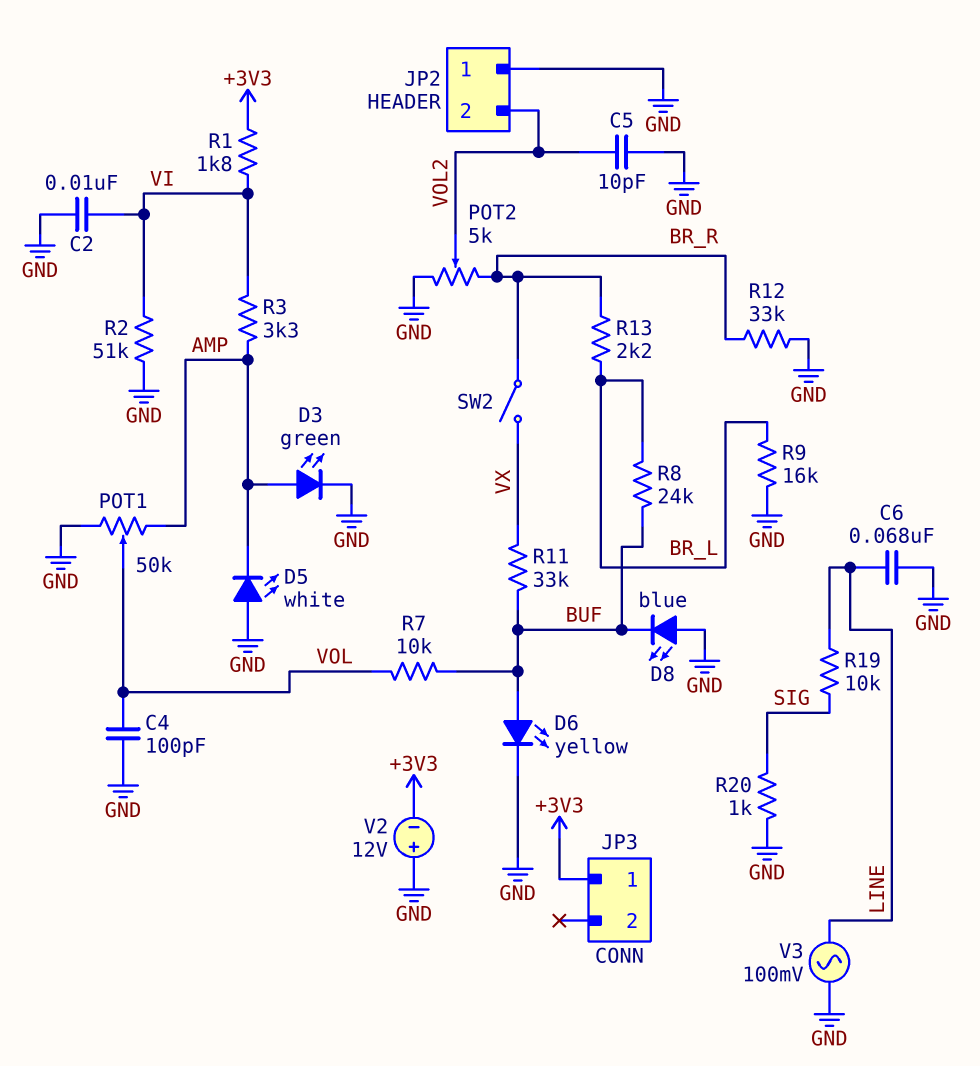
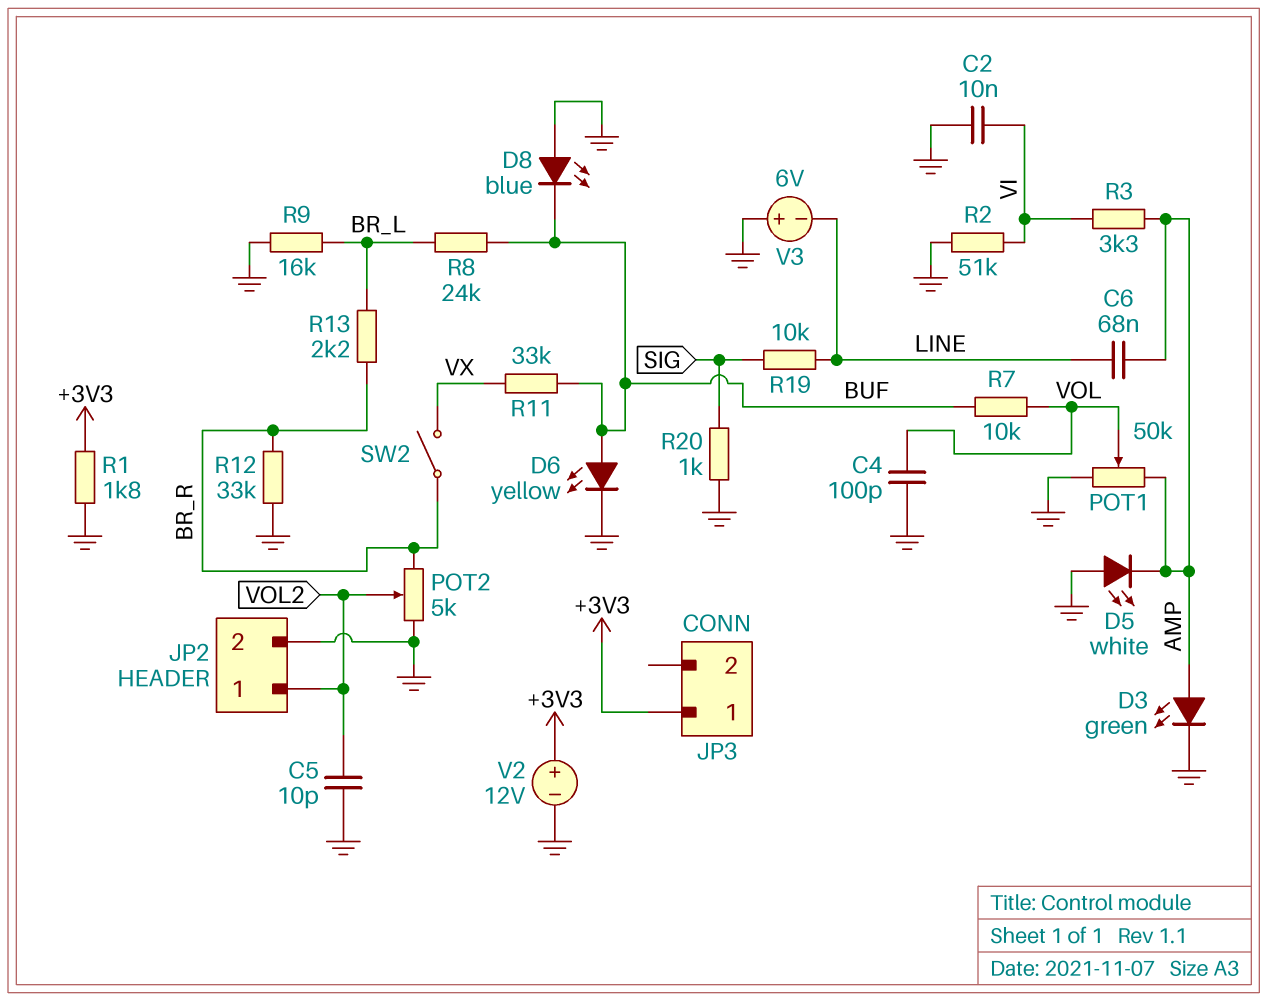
C6: 68nF (GND, LINE) -> 68nF (AMP, LINE)
JP2 pin 1: GND -> VOL2
JP2 pin 2: VOL2 -> GND
R1: 1.8k (+3V3, VI) -> 1.8k (+3V3, GND)
V2: 12V (plus GND, minus +3V3) -> 12V (plus +3V3, minus GND)
V3: AC 100mV (GND, LINE) -> 6V (plus GND, minus LINE)

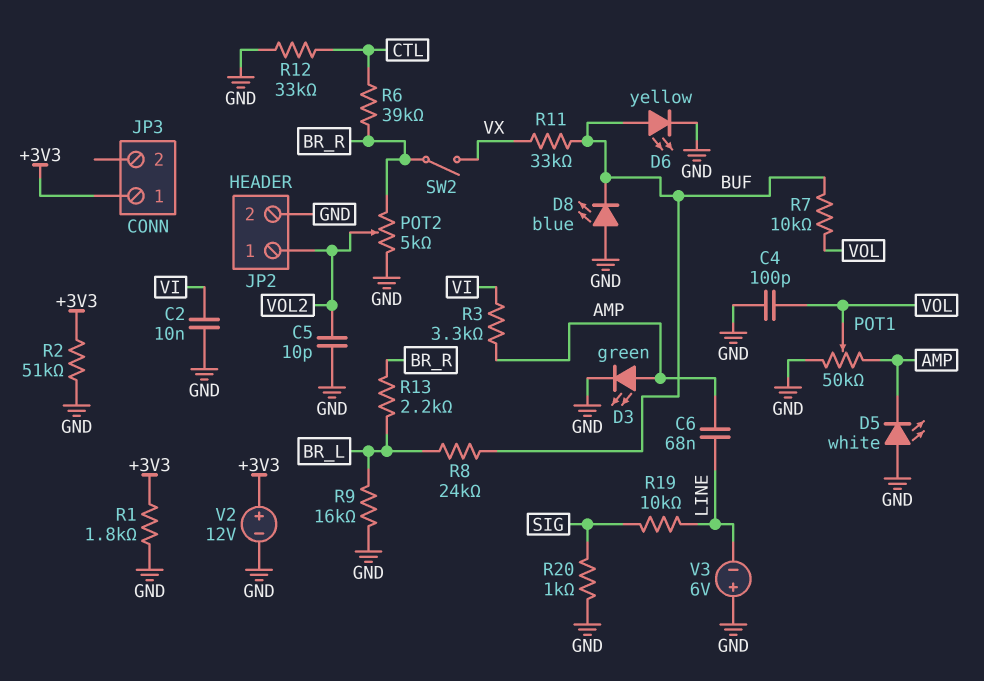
R2: 51k (GND, VI) -> 51k (+3V3, GND)
R6: none -> 39k (BR_R, CTL)
R12: 33k (BR_R, GND) -> 33k (CTL, GND)

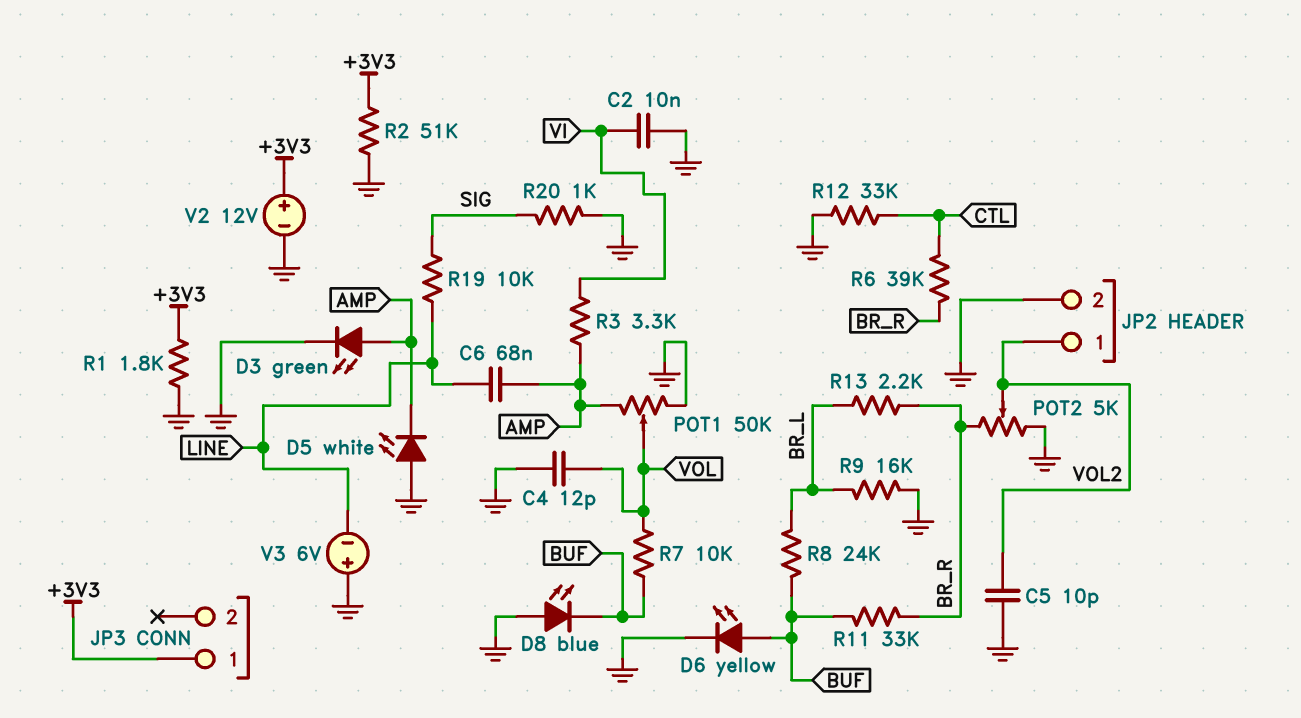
C4: 100pF (GND, VOL) -> 12pF (GND, VOL)
R11: 33k (BUF, VX) -> 33k (BR_R, BUF)
SW2: switch (BR_R, VX) -> none

